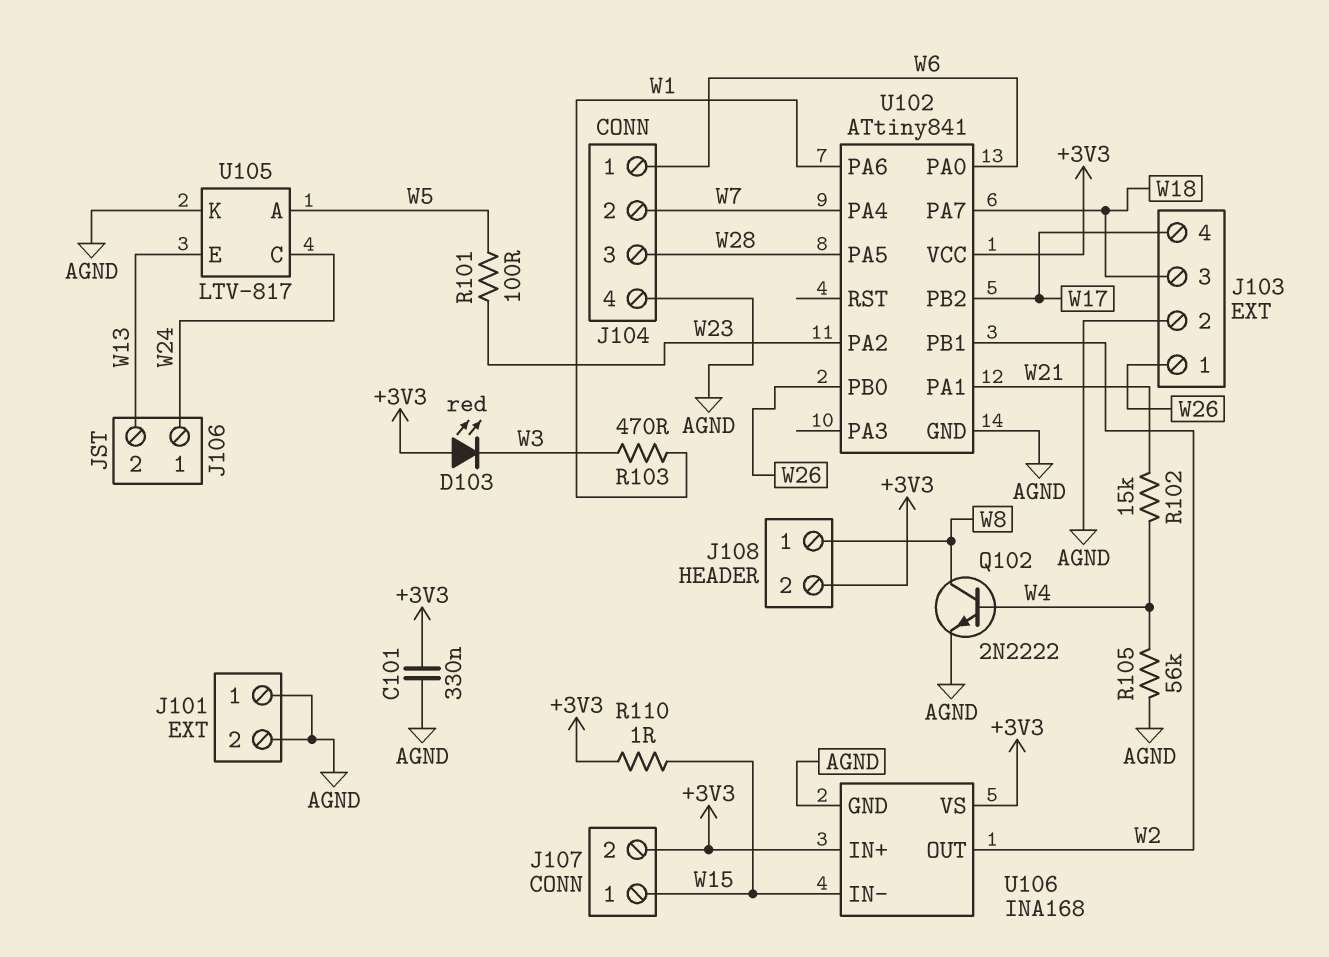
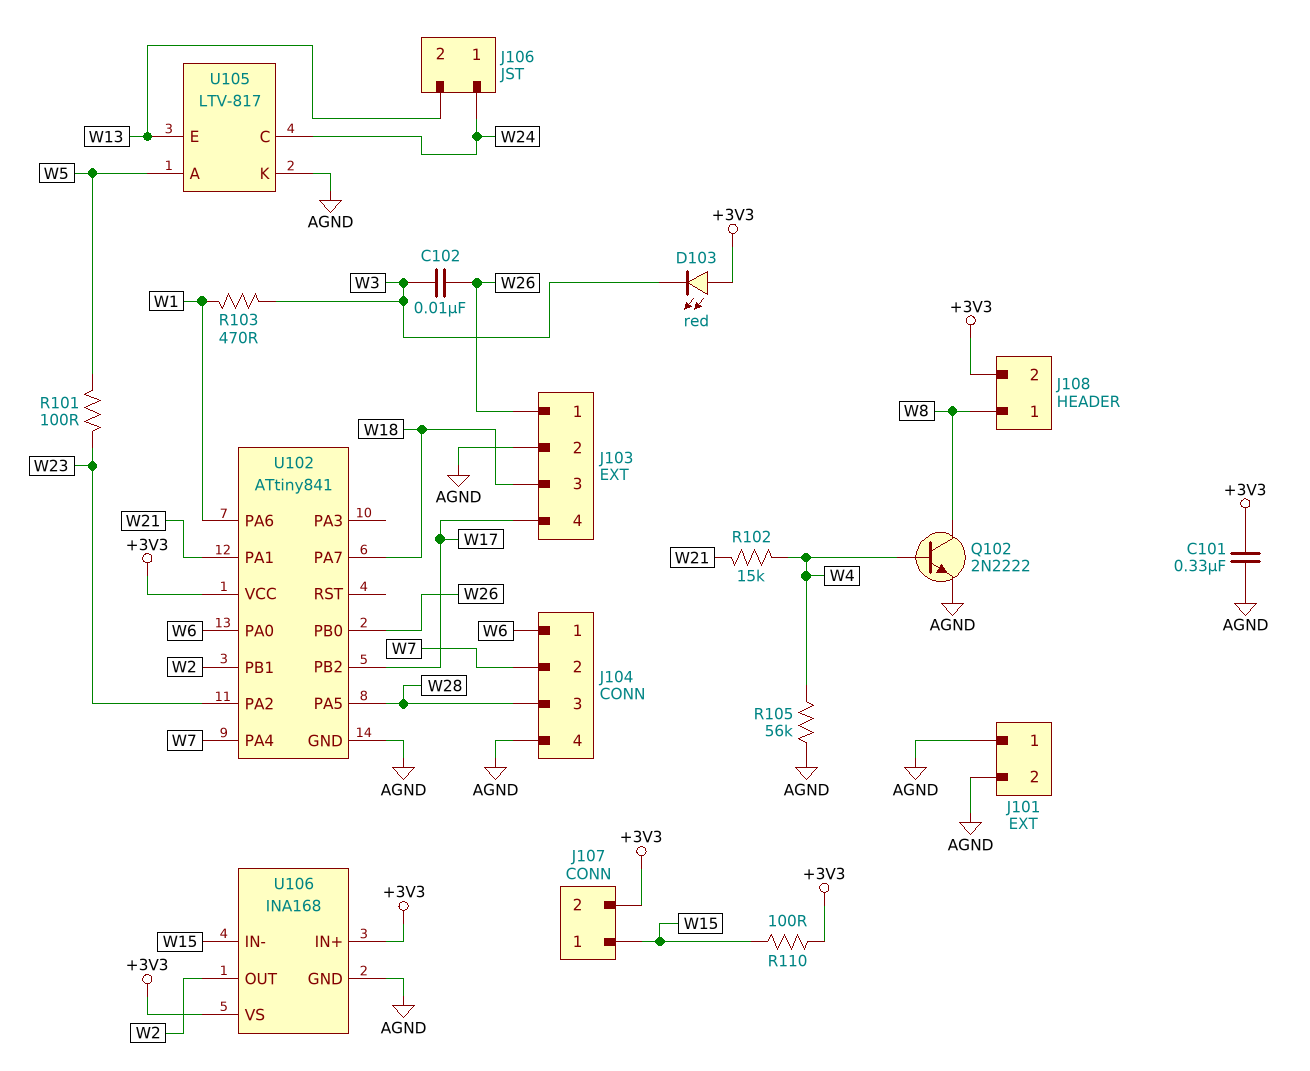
C102: none -> 10nF (W3, W26)
R110: 1 (+3V3, W15) -> 100 (+3V3, W15)

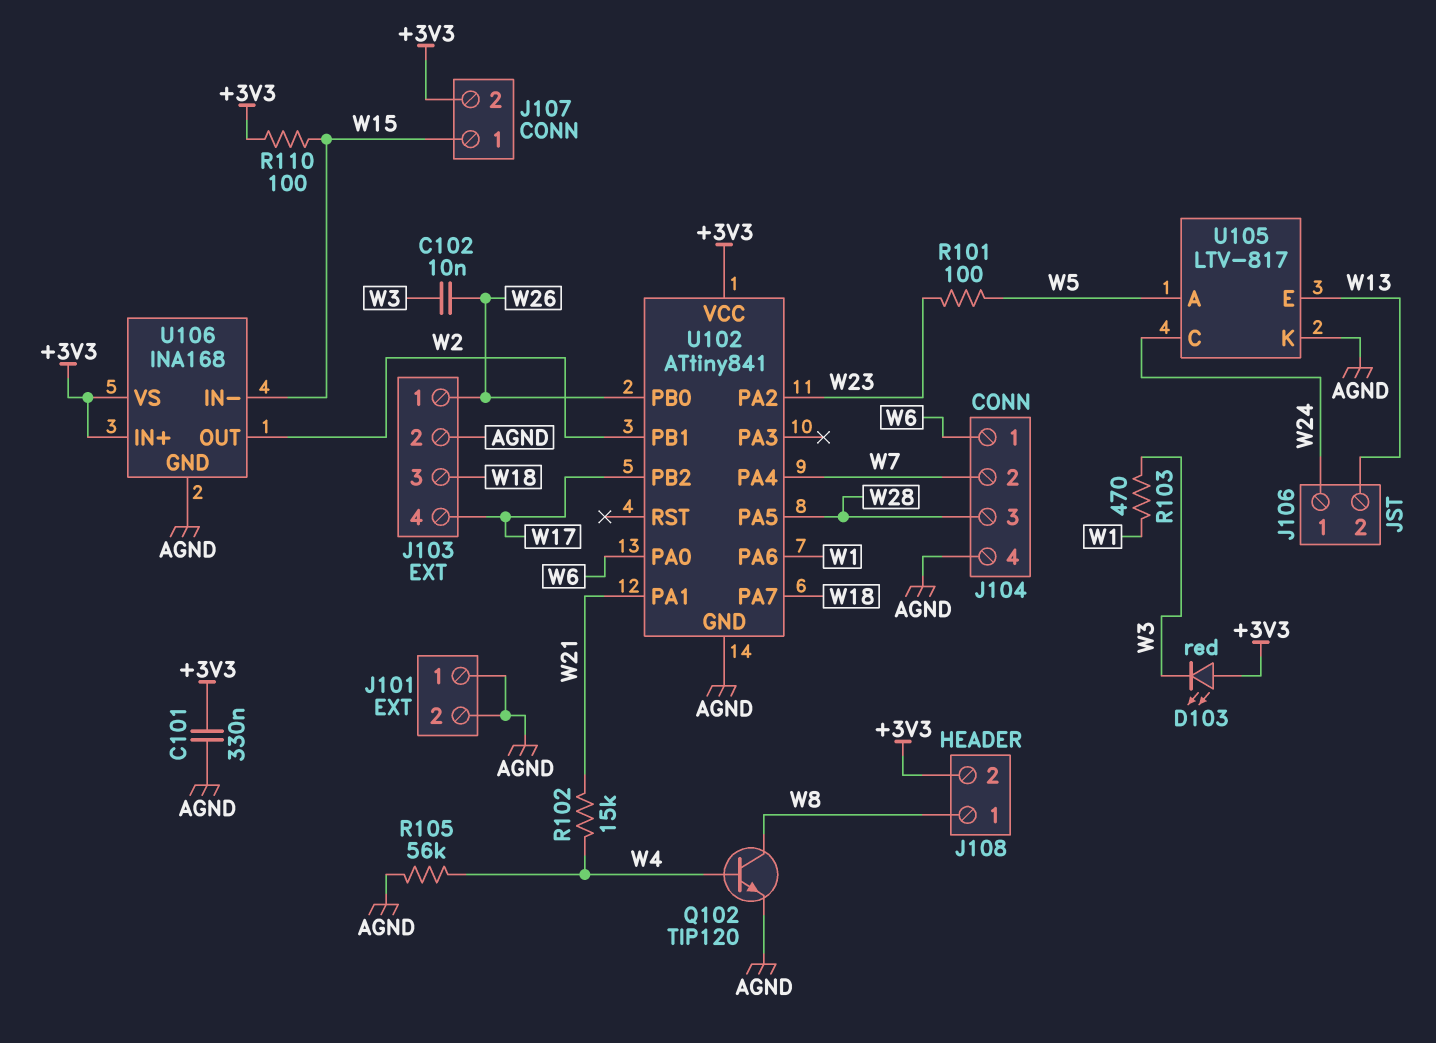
Q102: NPN 2N2222 (B W4, C W8, E AGND) -> NPN TIP120 (B W4, C W8, E AGND)

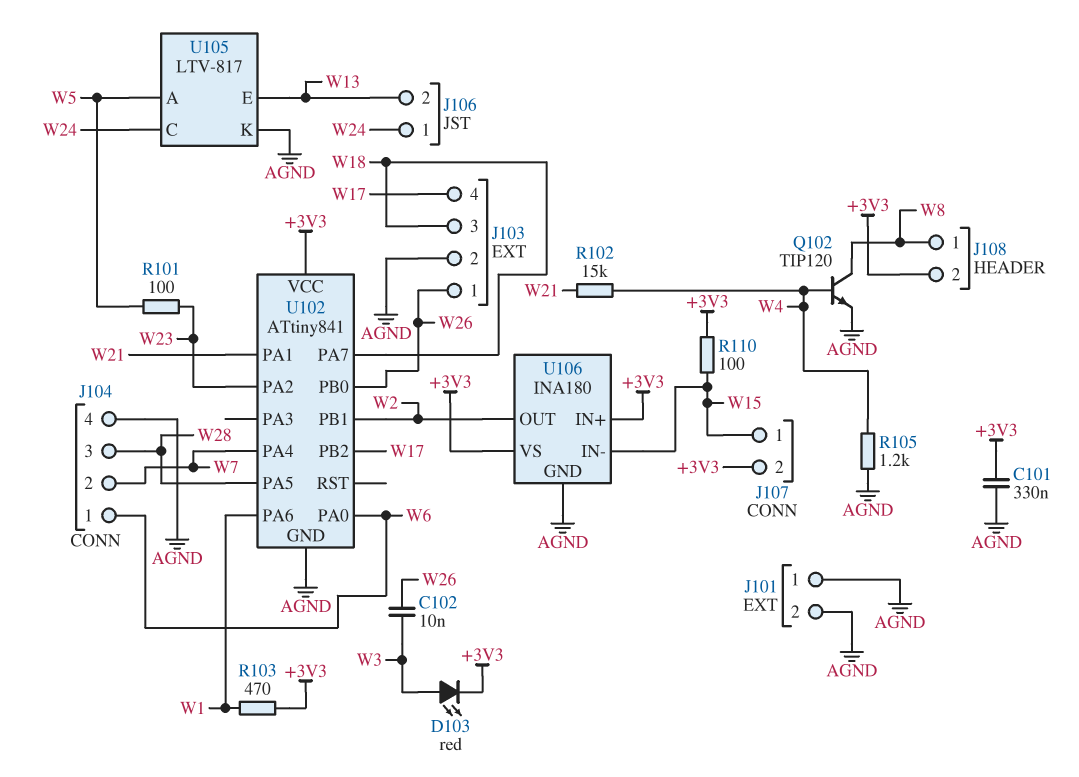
D103: LED red (A +3V3, K W3) -> LED red (A W3, K +3V3)
R103: 470 (W1, W3) -> 470 (+3V3, W1)
R105: 56k (AGND, W4) -> 1.2k (AGND, W4)
U106: INA168 -> INA180

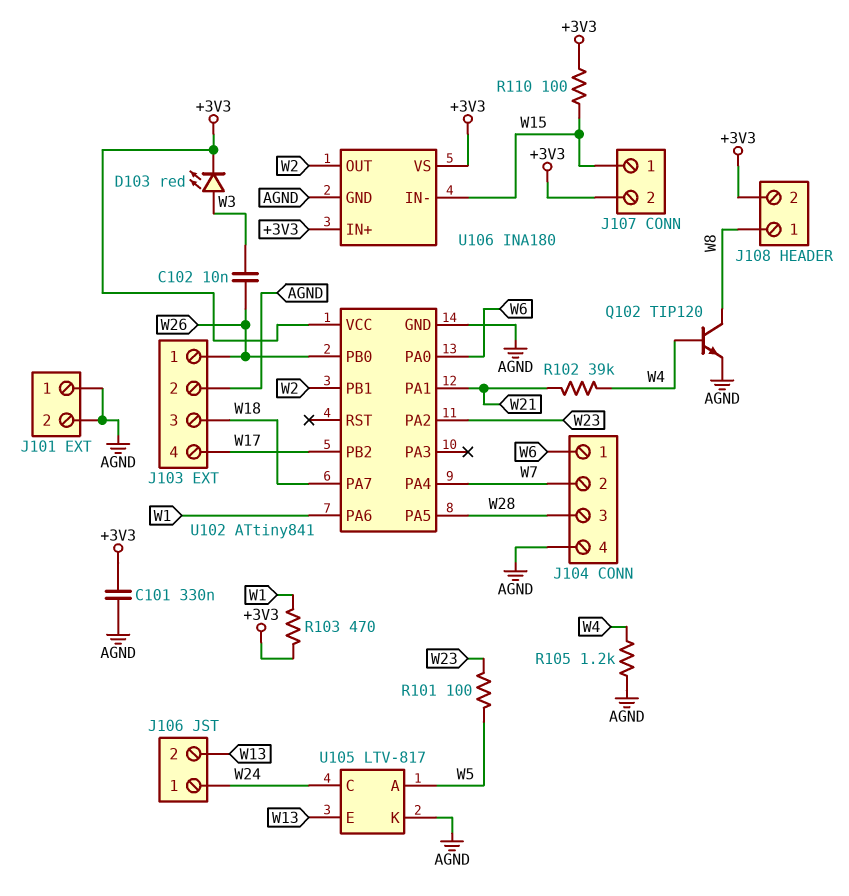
R102: 15k (W4, W21) -> 39k (W4, W21)

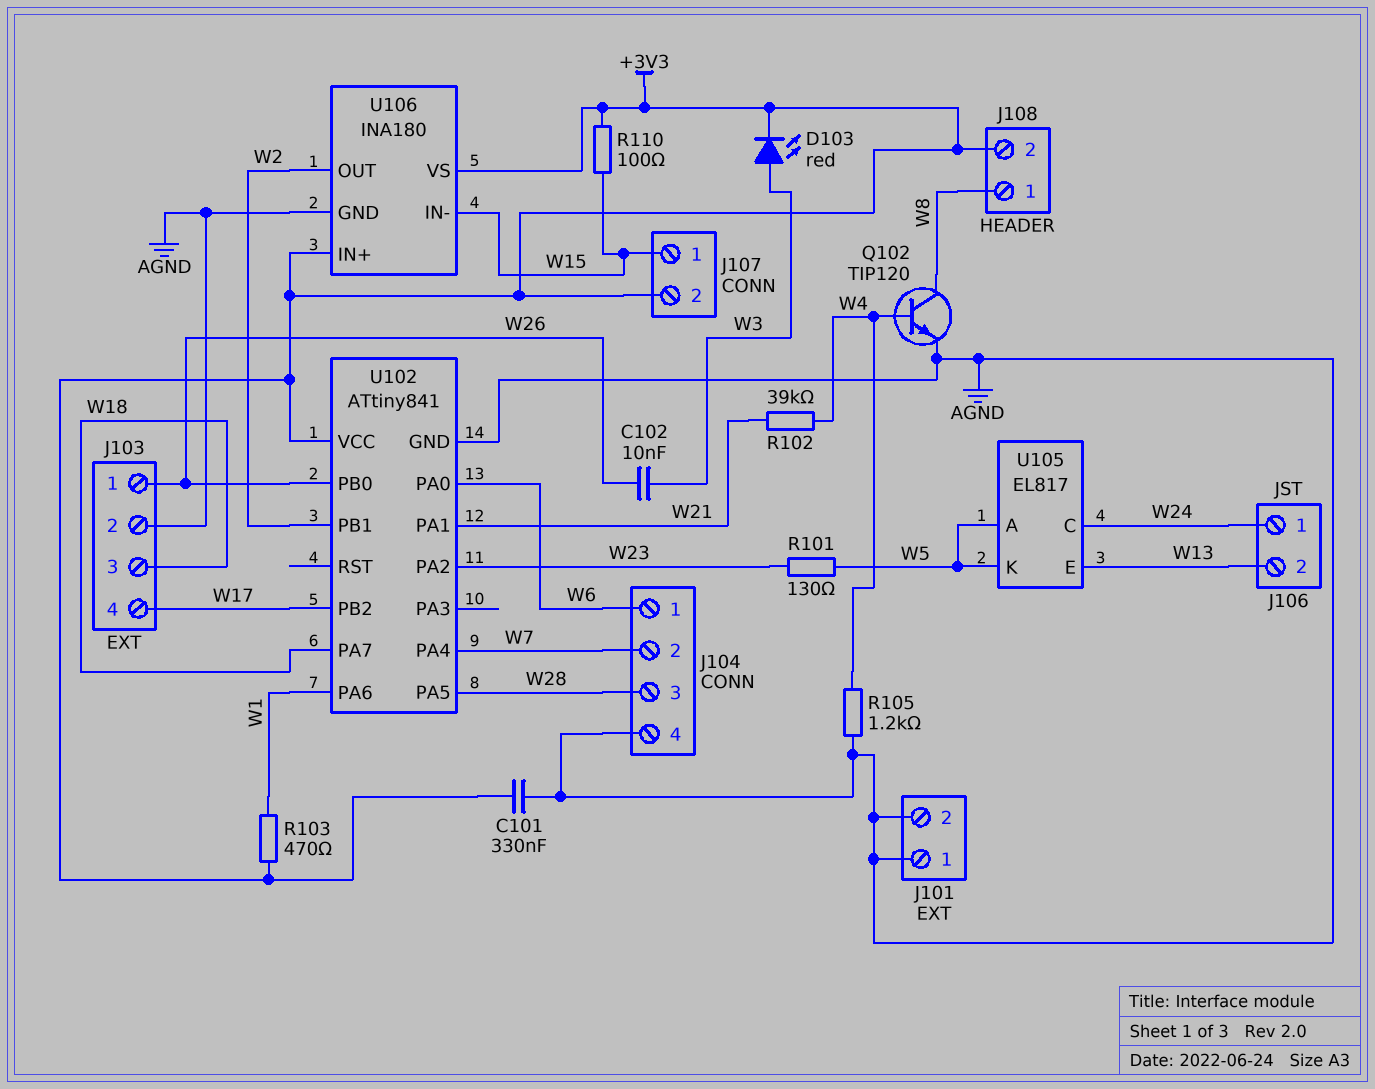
R101: 100 (W5, W23) -> 130 (W5, W23)
U105: LTV-817 -> EL817
U105 pin K: AGND -> W5

